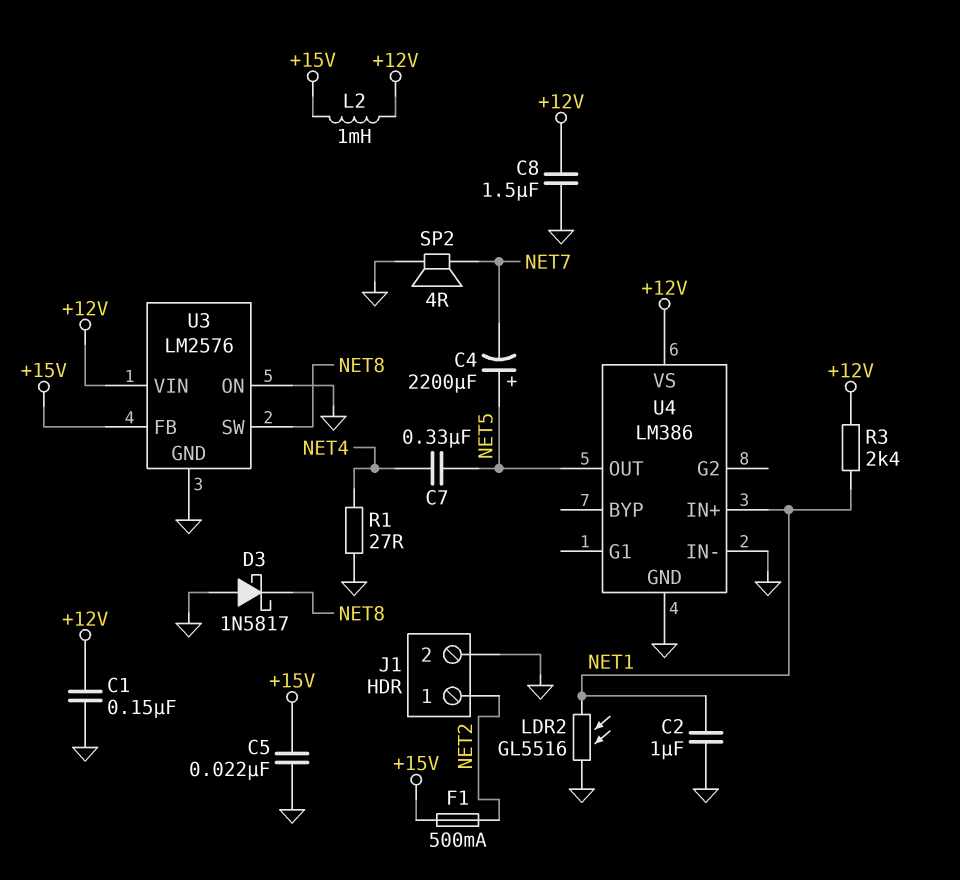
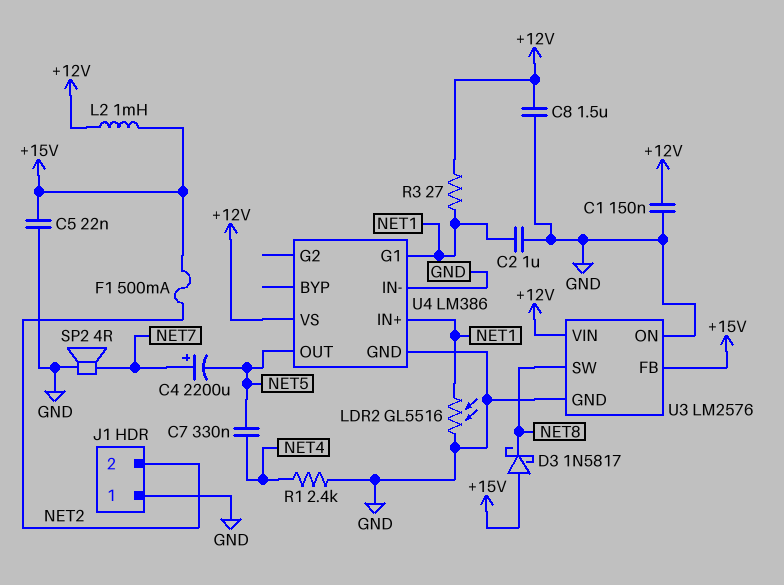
C4: 2200uF (plus NET5, minus NET7) -> 2200uF (plus NET7, minus NET5)
D3: schottky 1N5817 (A GND, K NET8) -> schottky 1N5817 (A +15V, K NET8)
J1 pin 1: NET2 -> GND
J1 pin 2: GND -> NET2
R1: 27 (GND, NET4) -> 2.4k (GND, NET4)
R3: 2.4k (+12V, NET1) -> 27 (+12V, NET1)
U4 pin G1: none -> NET1

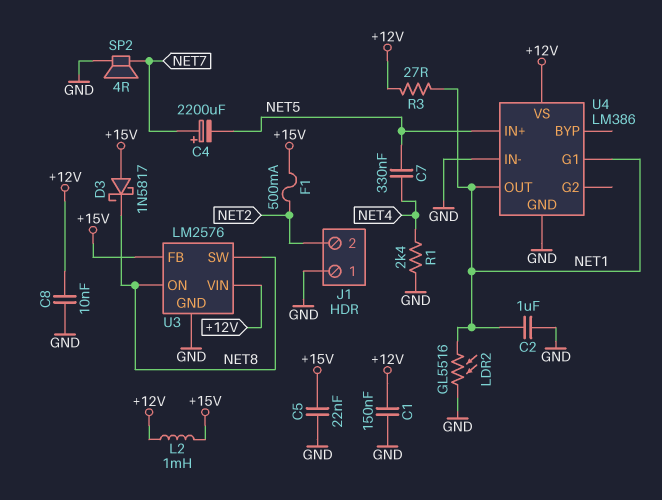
C8: 1.5uF (+12V, GND) -> 10nF (+12V, GND)
U3 pin ON: GND -> NET8
U4 pin IN+: NET1 -> NET5
U4 pin OUT: NET5 -> NET1

